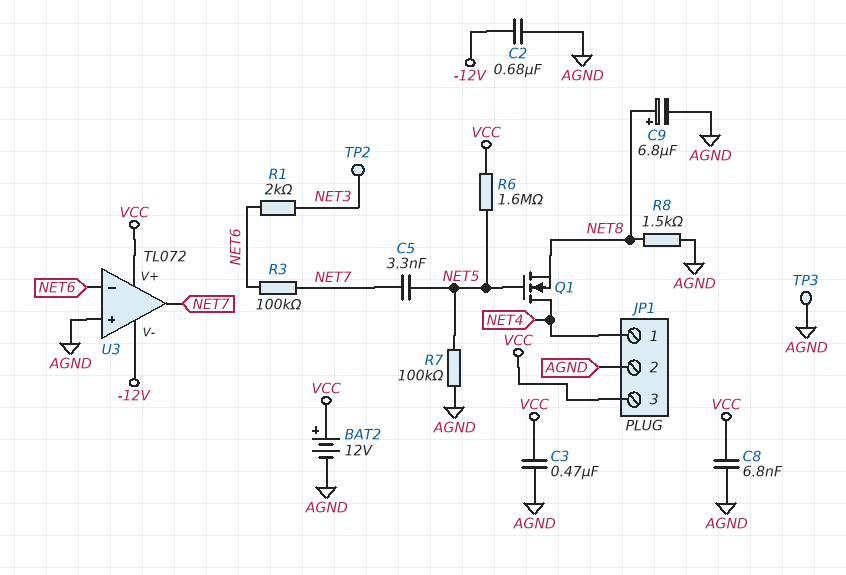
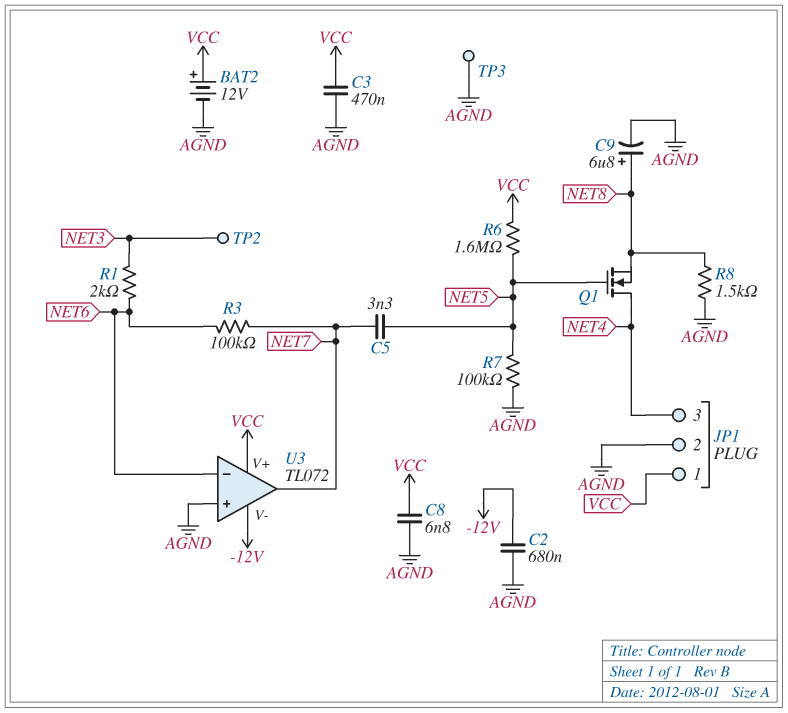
JP1 pin 1: NET4 -> VCC
JP1 pin 3: VCC -> NET4

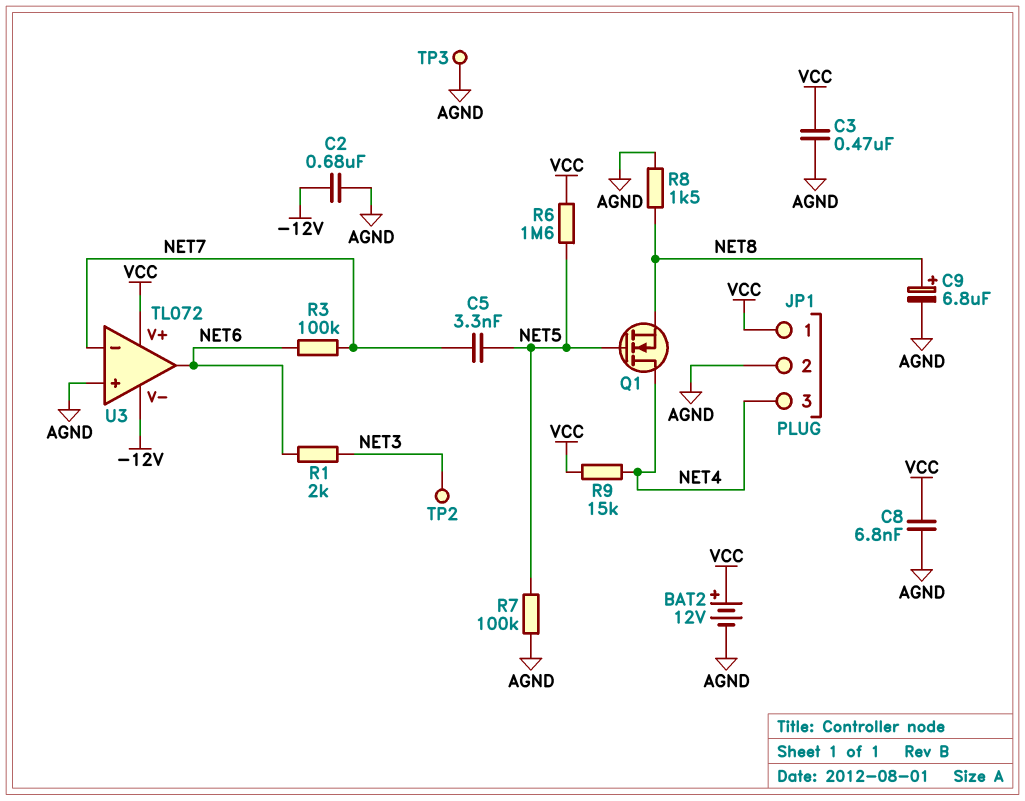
R9: none -> 15k (NET4, VCC)
U3 pin in-: NET6 -> NET7
U3 pin out: NET7 -> NET6

